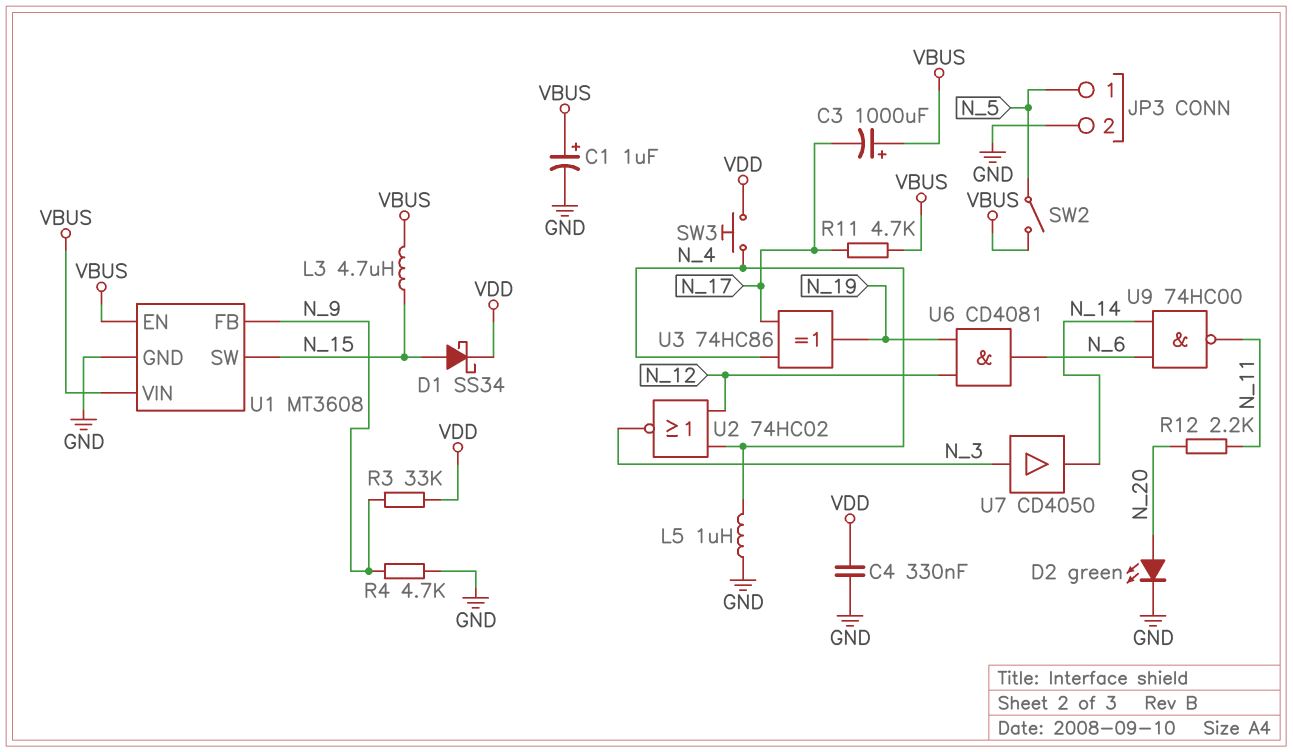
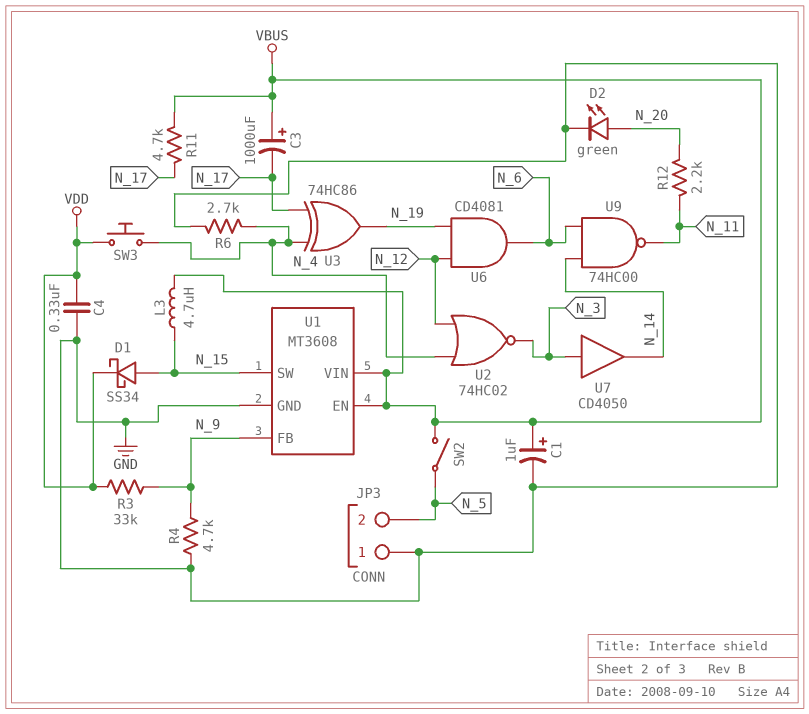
JP3 pin 1: N_5 -> GND
JP3 pin 2: GND -> N_5
L5: 1uH (GND, N_4) -> none
R6: none -> 2.7k (GND, N_4)

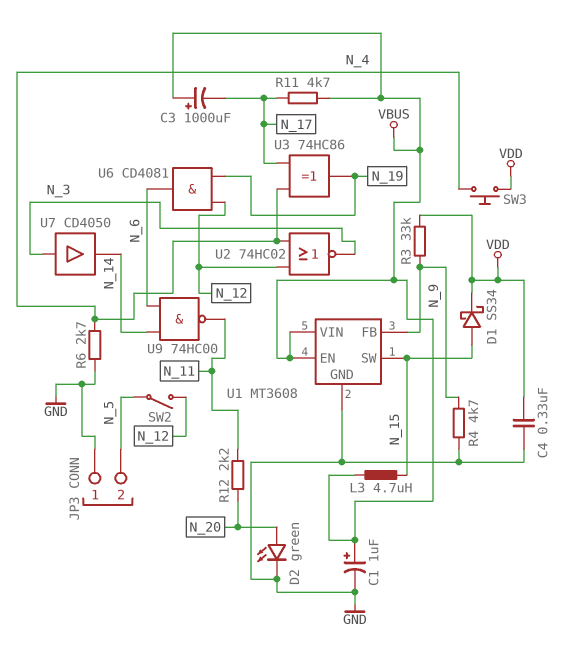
SW2: switch (N_5, VBUS) -> switch (N_5, N_12)

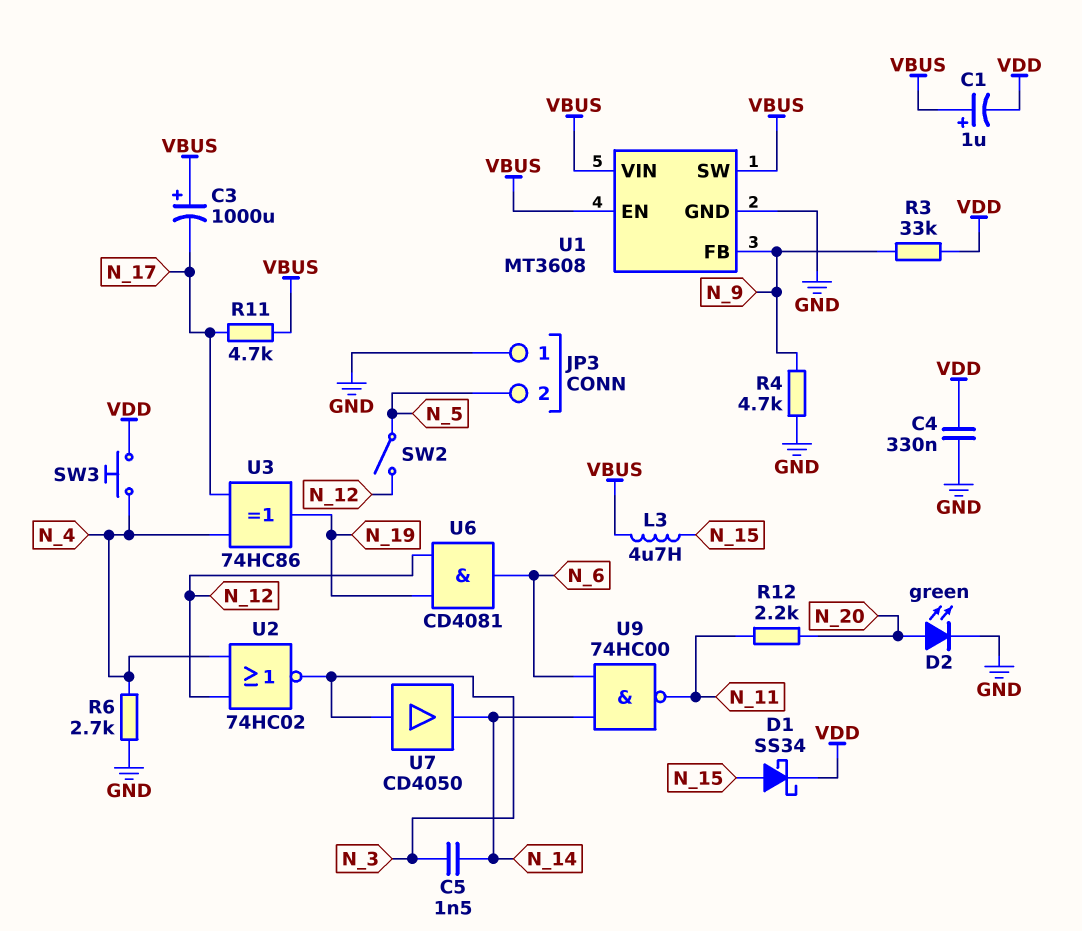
C1: 1uF (plus VBUS, minus GND) -> 1uF (plus VBUS, minus VDD)
C5: none -> 1.5nF (N_3, N_14)
U1 pin SW: N_15 -> VBUS

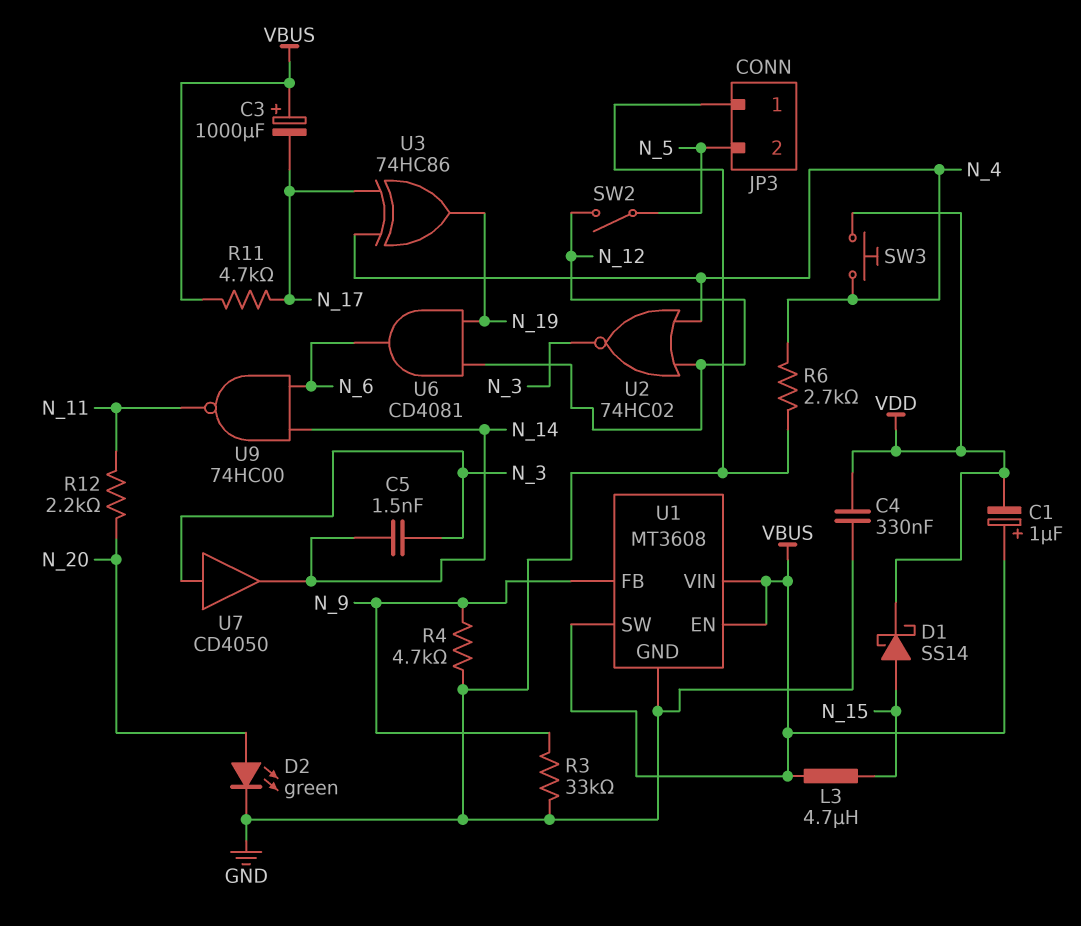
D1: schottky SS34 (A N_15, K VDD) -> schottky SS14 (A N_15, K VDD)
R3: 33k (N_9, VDD) -> 33k (GND, N_9)

